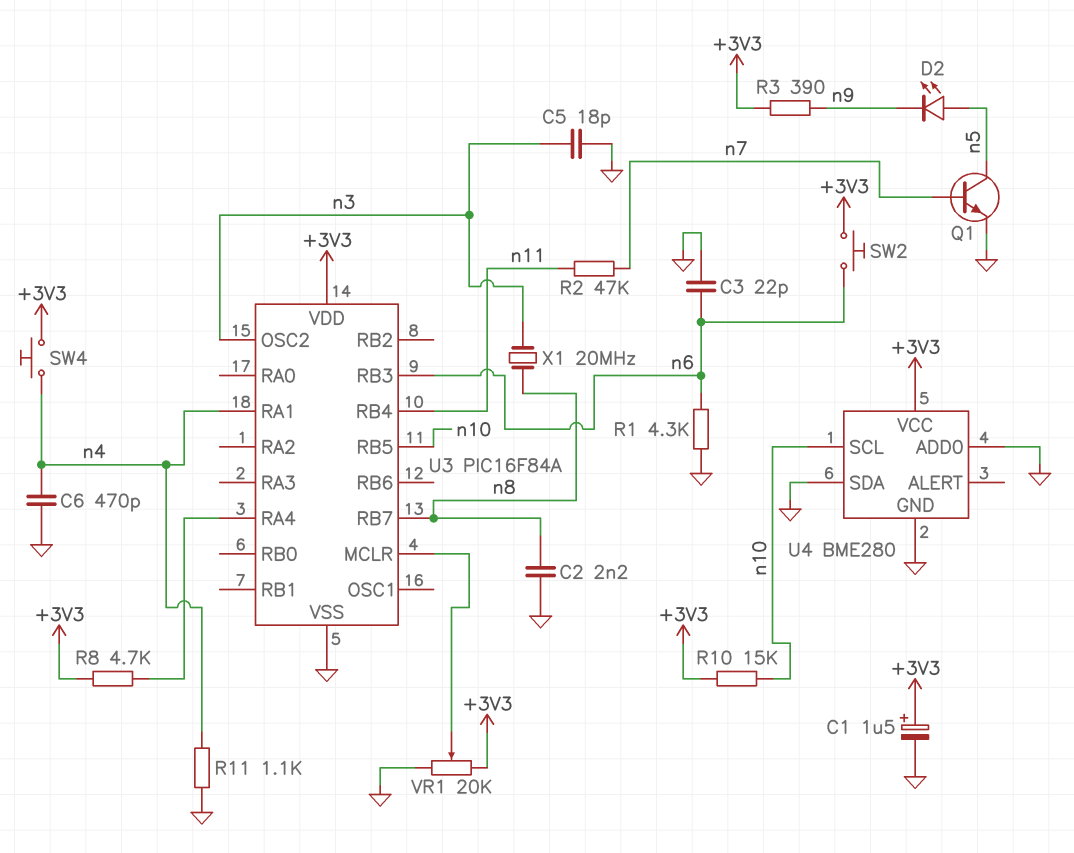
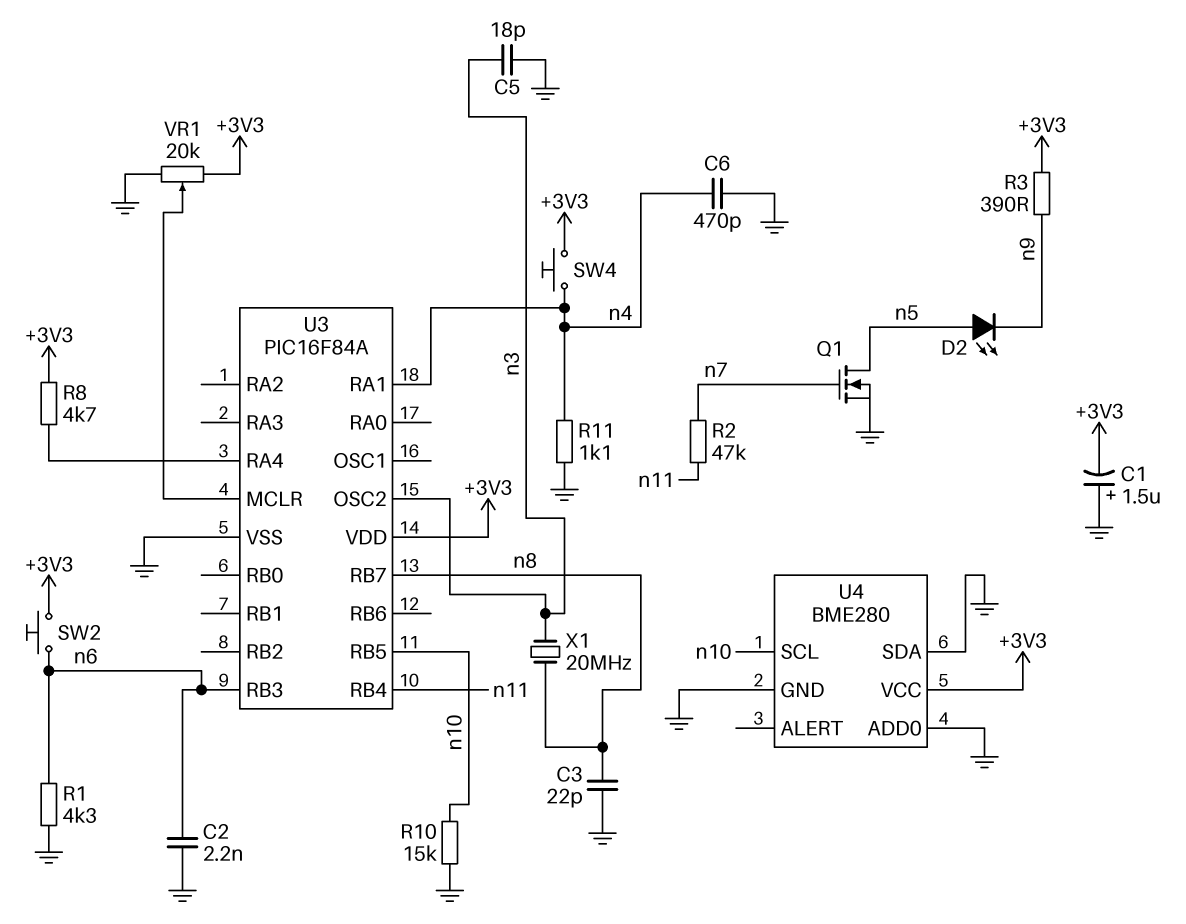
C1: 1.5uF (plus +3V3, minus GND) -> 1.5uF (plus GND, minus +3V3)
C2: 2.2nF (GND, n8) -> 2.2nF (GND, n6)
C3: 22pF (GND, n6) -> 22pF (GND, n8)
Q1: NPN (B n7, C n5, E GND) -> NMOS (G n7, D n5, S GND)
R10: 15k (+3V3, n10) -> 15k (GND, n10)

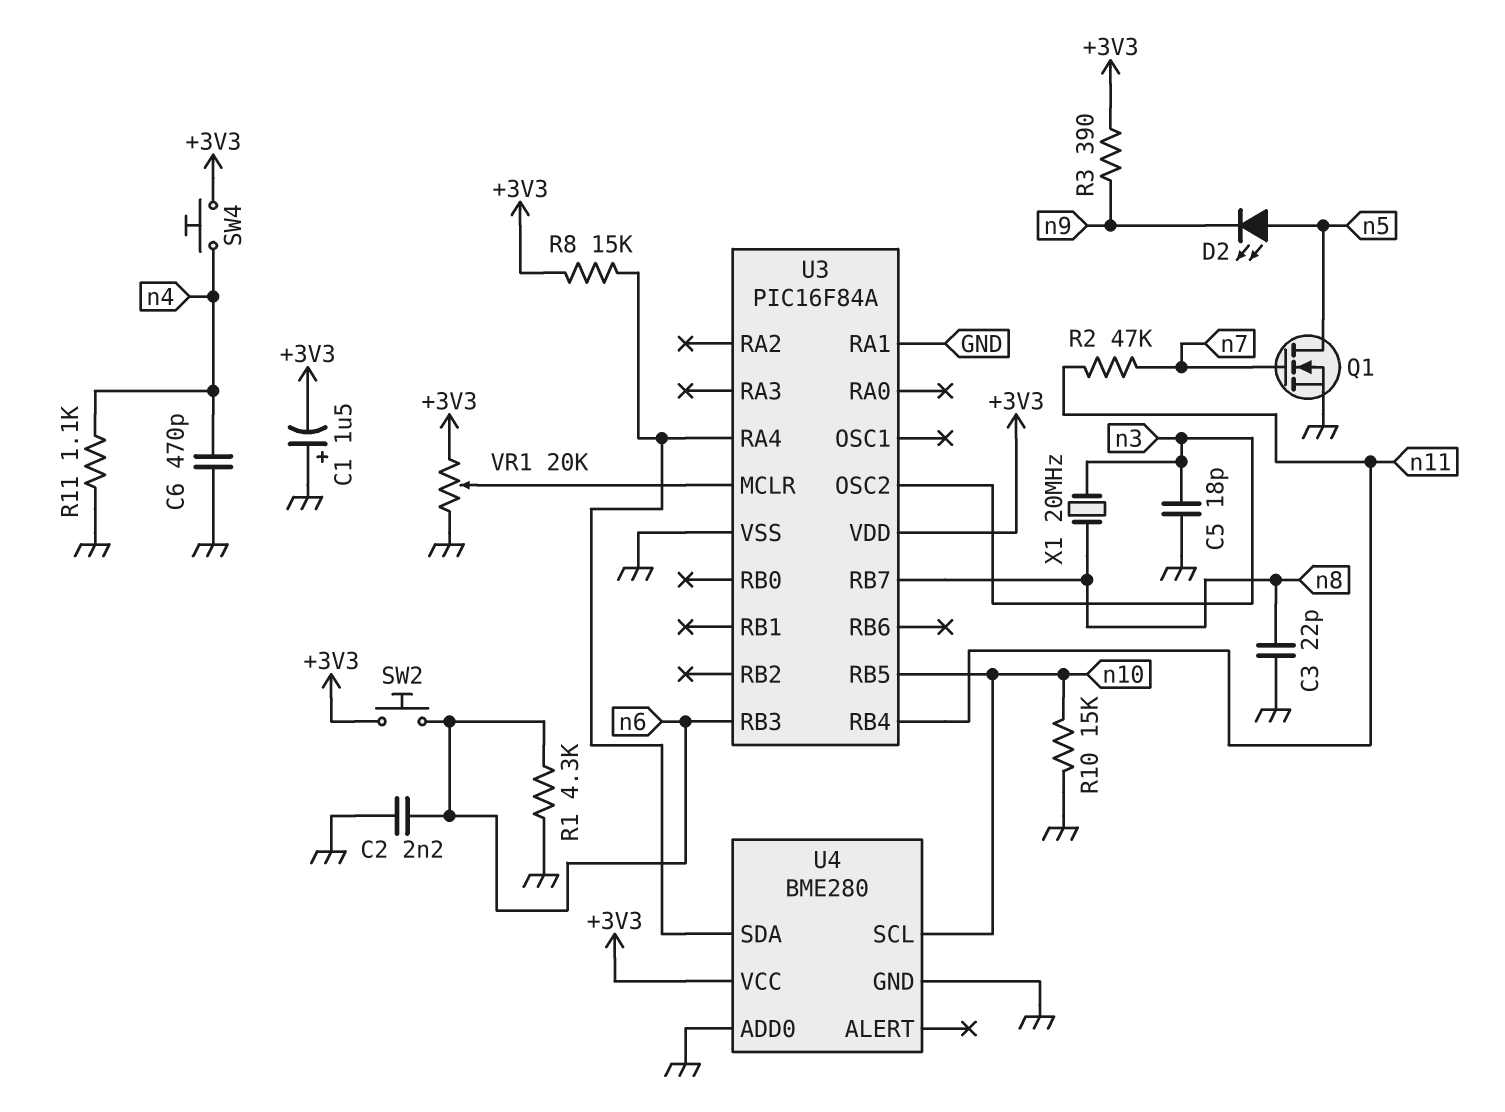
R8: 4.7k (+3V3, U3/RA4) -> 15k (+3V3, U3/RA4)
U3 pin RA1: n4 -> GND
U4 pin SDA: GND -> U3/RA4

